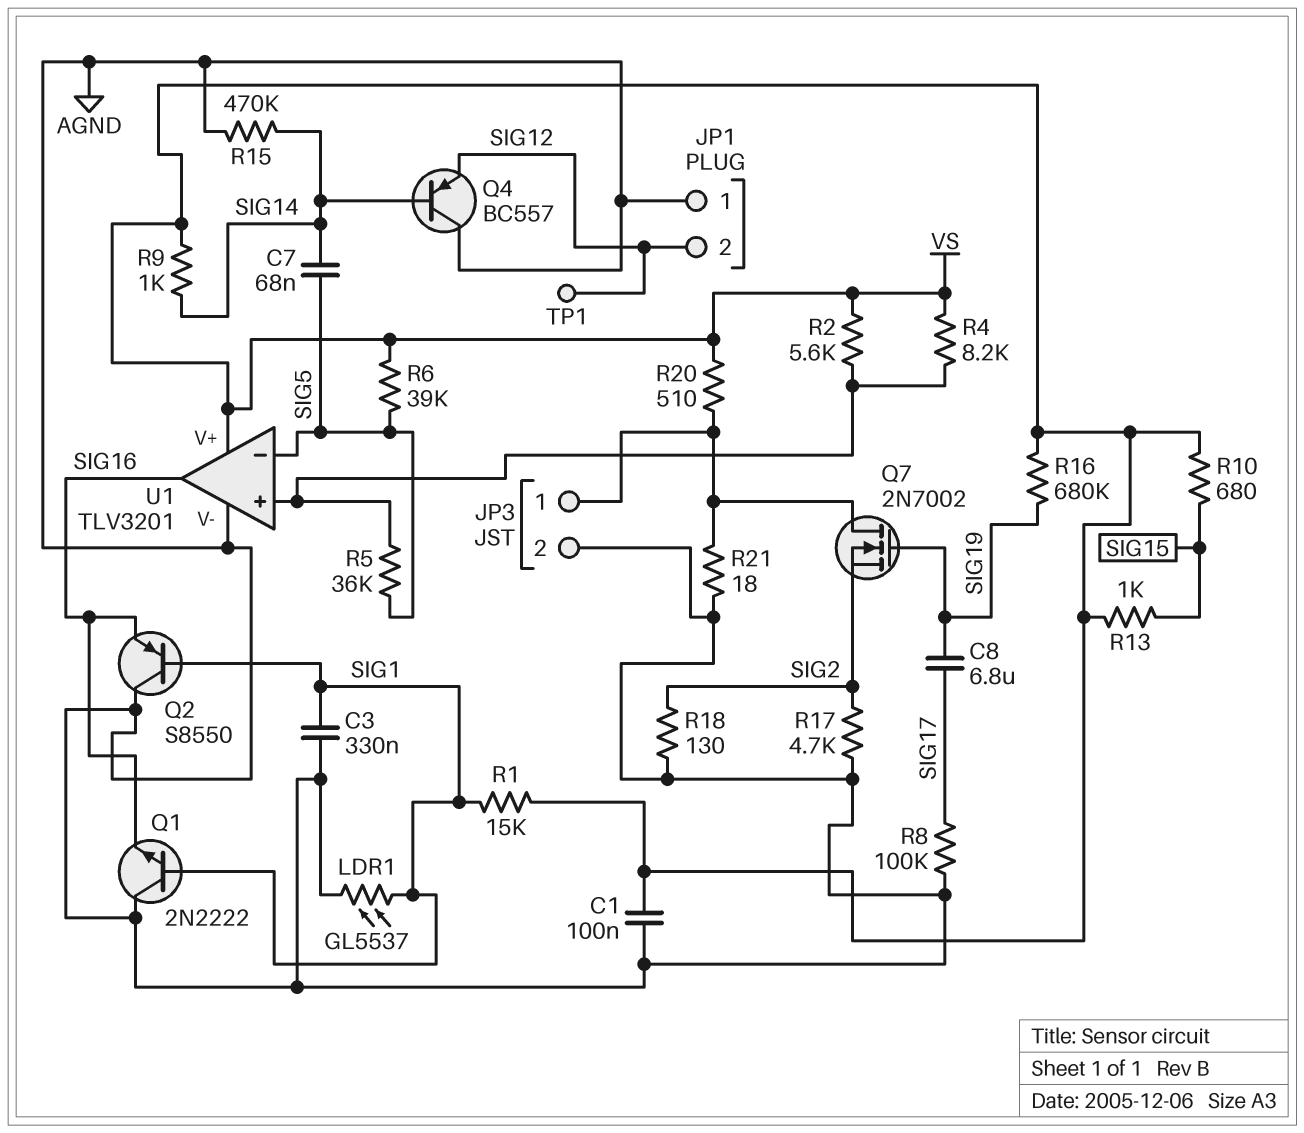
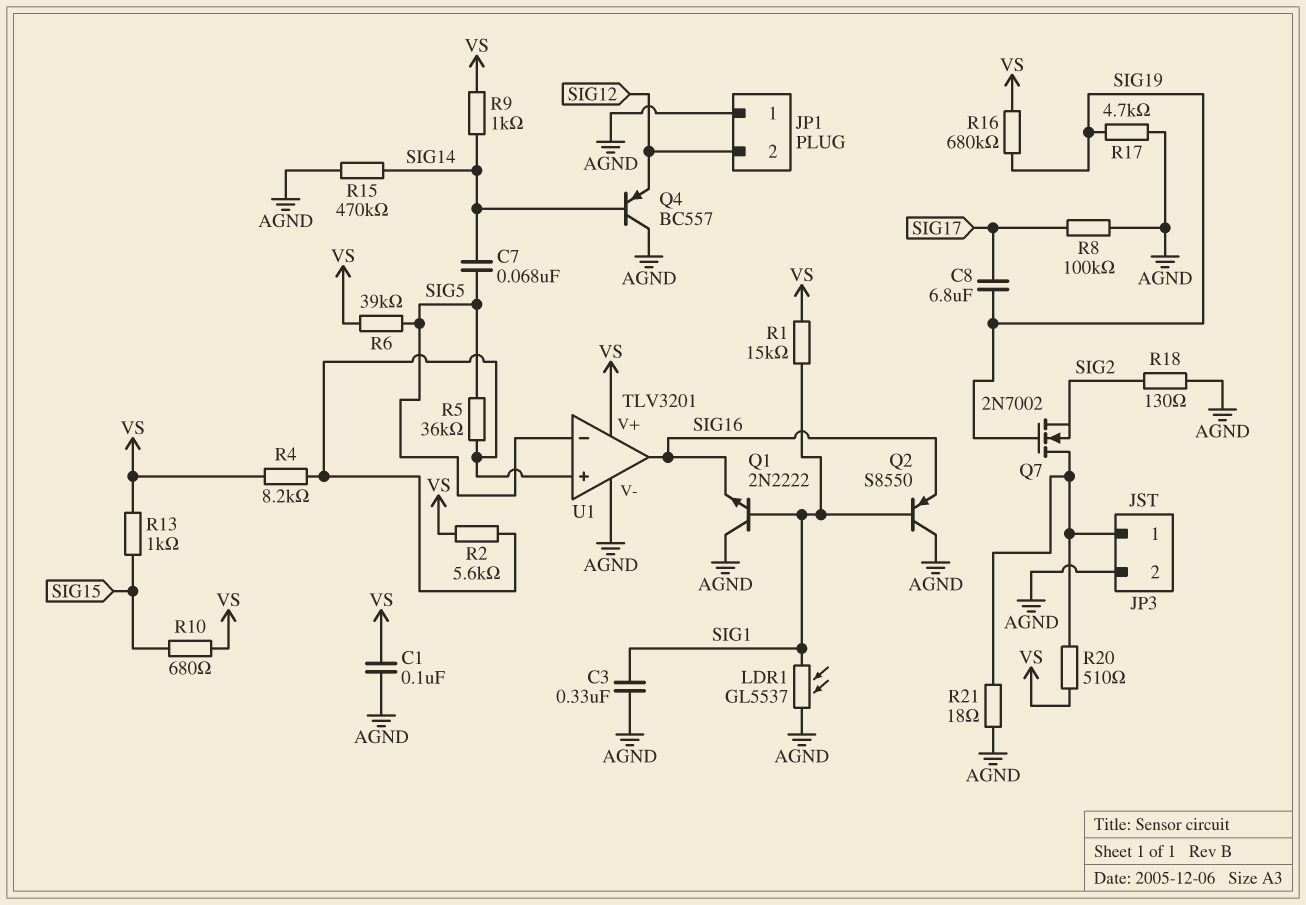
R17: 4.7k (AGND, SIG2) -> 4.7k (AGND, SIG19)
TP1: test point (SIG12) -> none

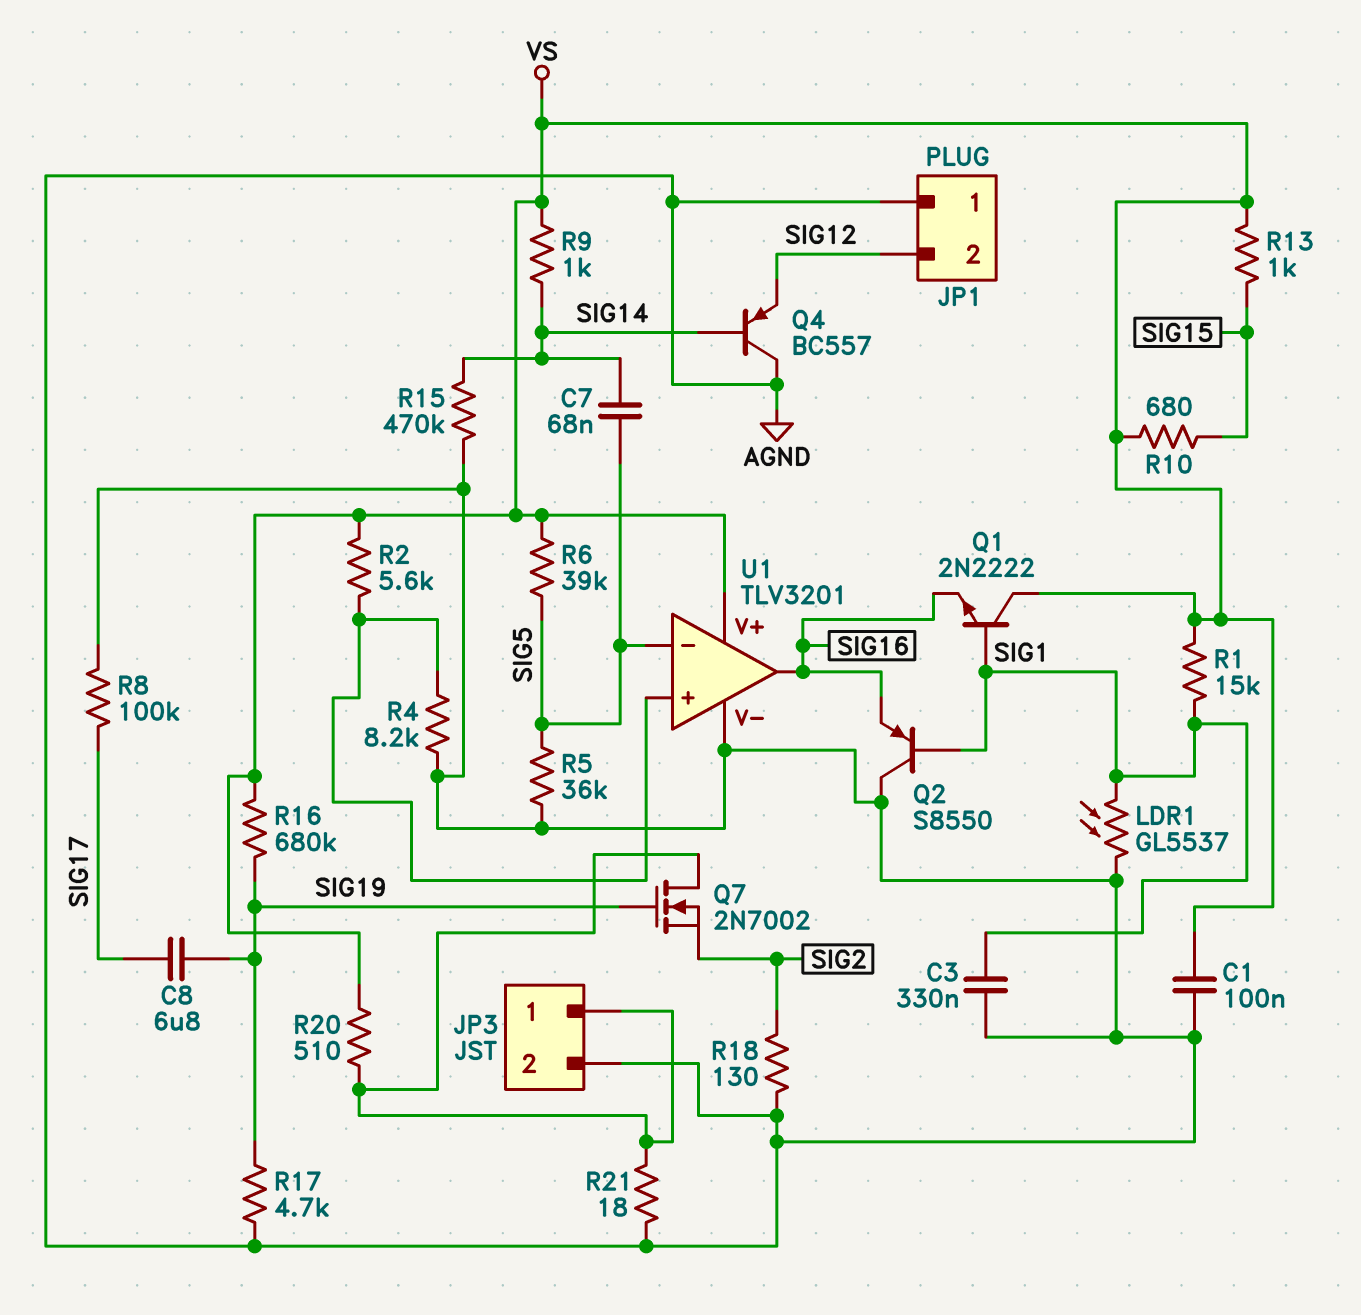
Q1: NPN 2N2222 (B SIG1, C AGND, E SIG16) -> NPN 2N2222 (B SIG1, C VS, E SIG16)
R4: 8.2k (U1/in+, VS) -> 8.2k (AGND, U1/in+)
R5: 36k (SIG5, U1/in+) -> 36k (AGND, SIG5)

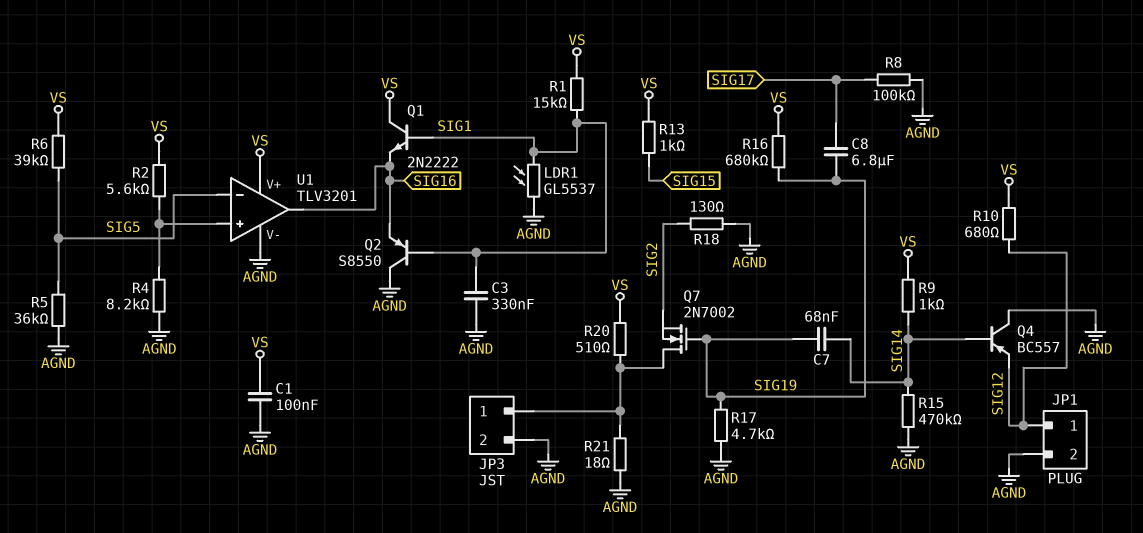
C7: 68nF (SIG5, SIG14) -> 68nF (SIG14, SIG19)
JP1 pin 1: AGND -> SIG12
JP1 pin 2: SIG12 -> AGND
R10: 680 (SIG15, VS) -> 680 (SIG12, VS)

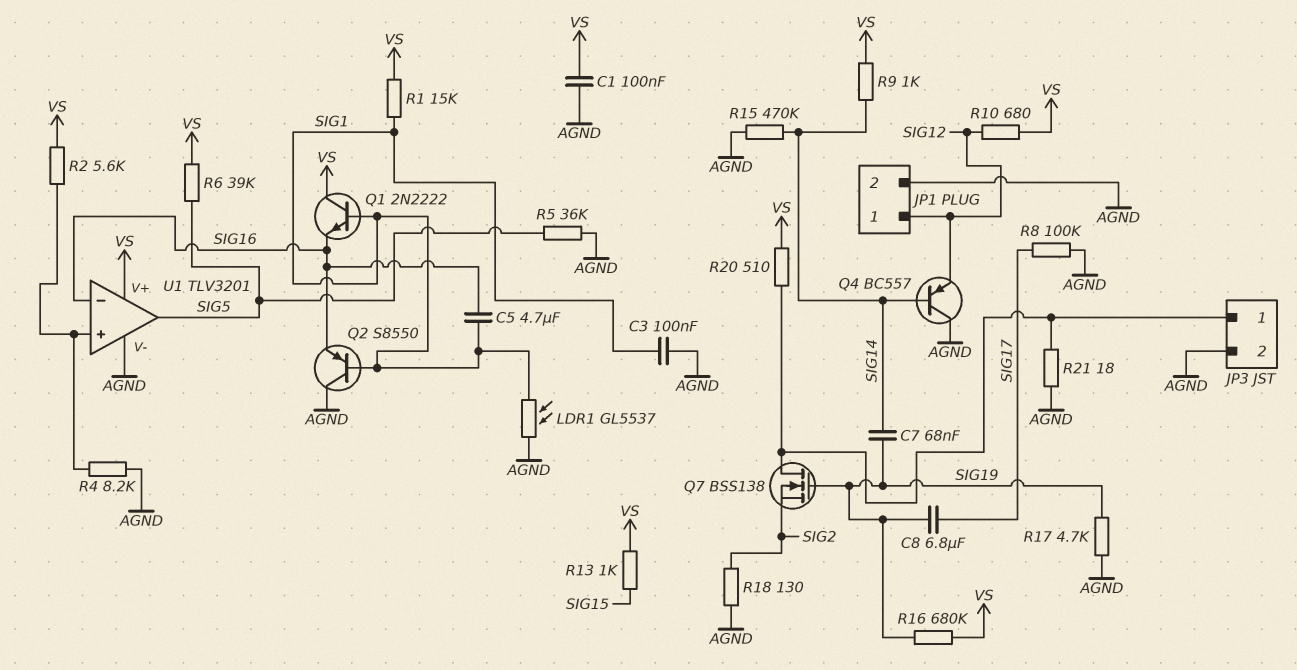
C3: 330nF (AGND, SIG1) -> 100nF (AGND, SIG1)
C5: none -> 4.7uF (SIG1, SIG16)
Q7: NMOS 2N7002 (G SIG19, D JP3/1, S SIG2) -> NMOS BSS138 (G SIG19, D JP3/1, S SIG2)
U1 pin in-: SIG5 -> SIG16
U1 pin out: SIG16 -> SIG5

